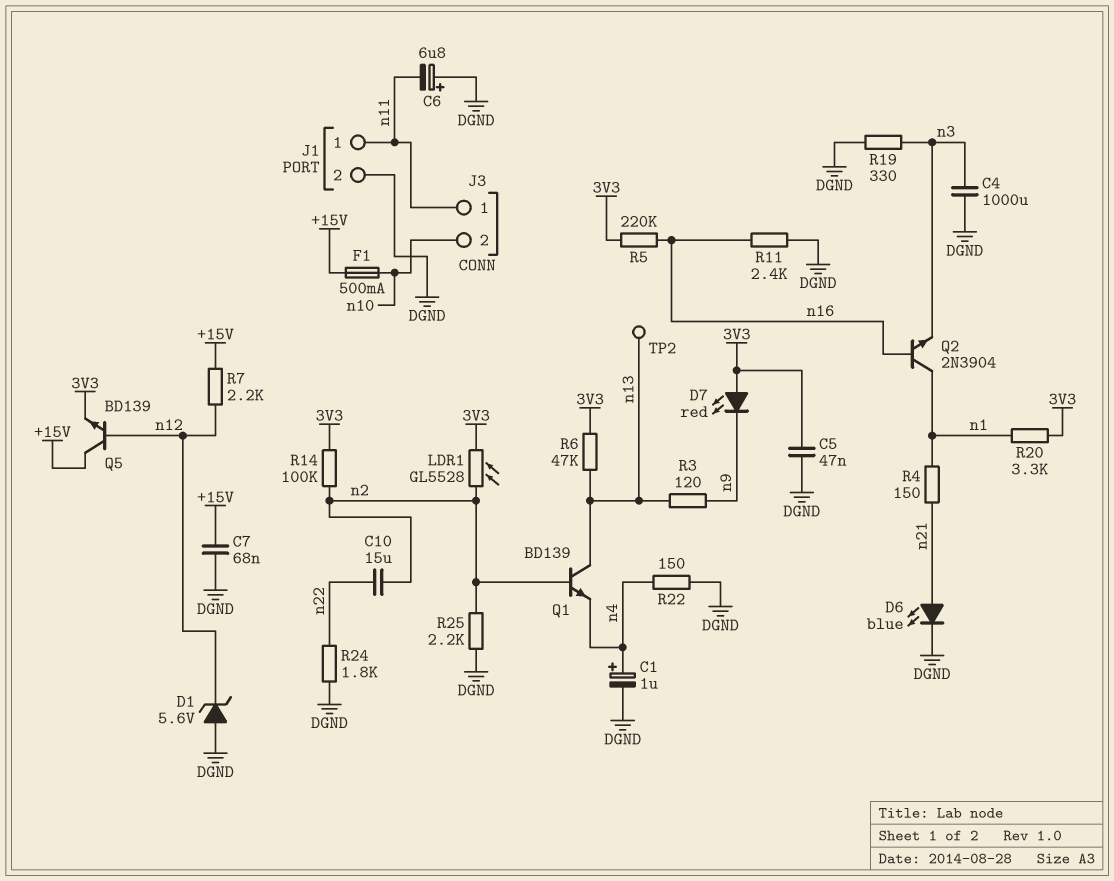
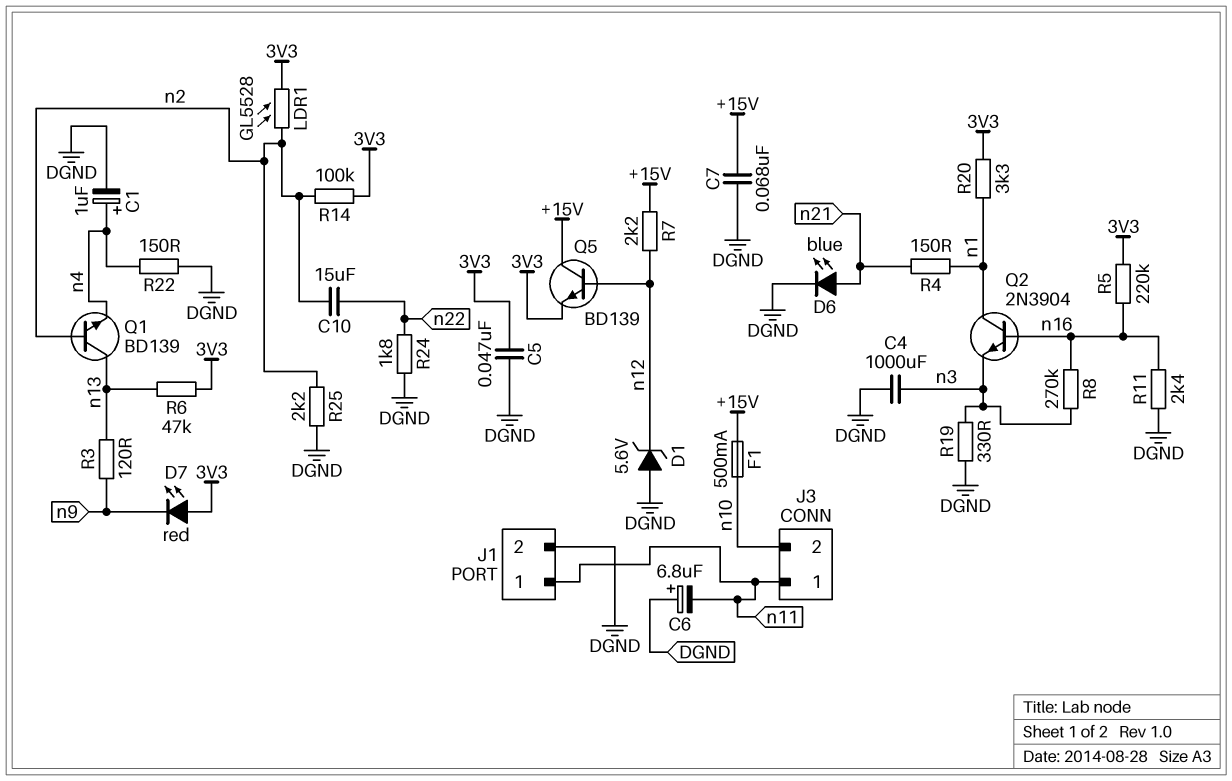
R8: none -> 270k (n3, n16)
TP2: test point (n13) -> none

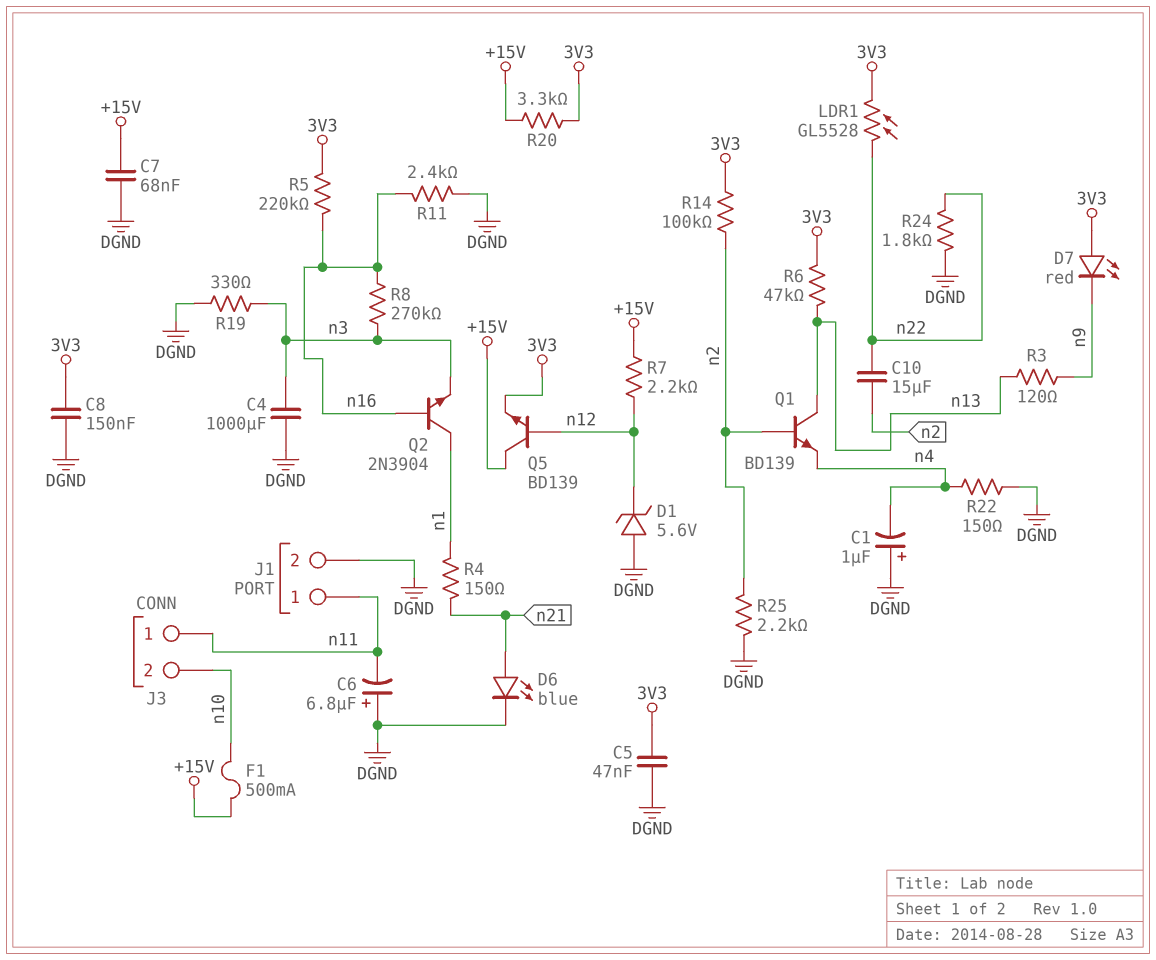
C1: 1uF (plus n4, minus DGND) -> 1uF (plus DGND, minus n4)
C8: none -> 150nF (3V3, DGND)
LDR1: GL5528 (3V3, n2) -> GL5528 (3V3, n22)
R20: 3.3k (3V3, n1) -> 3.3k (+15V, 3V3)

